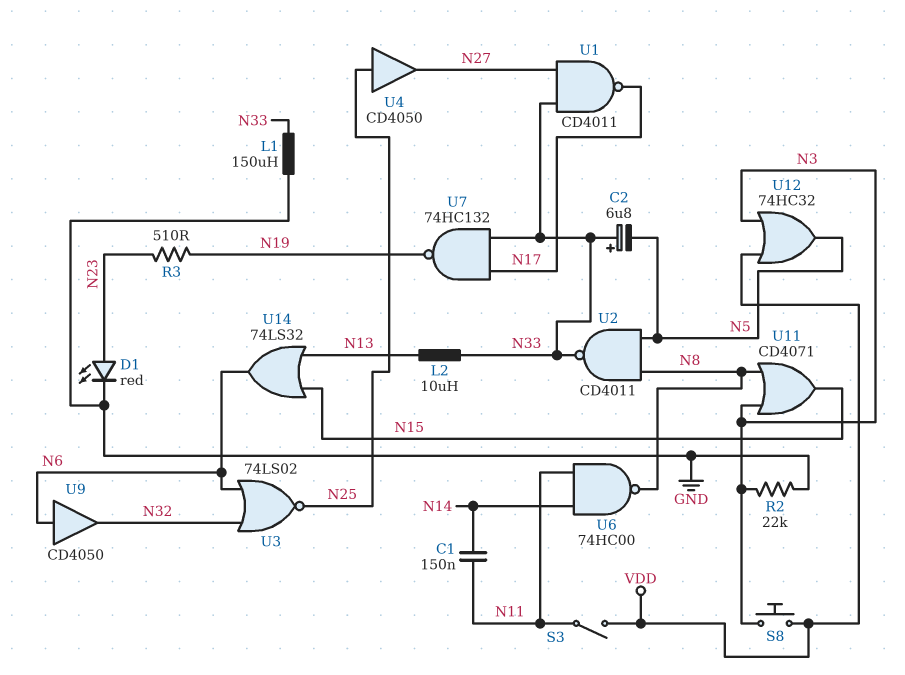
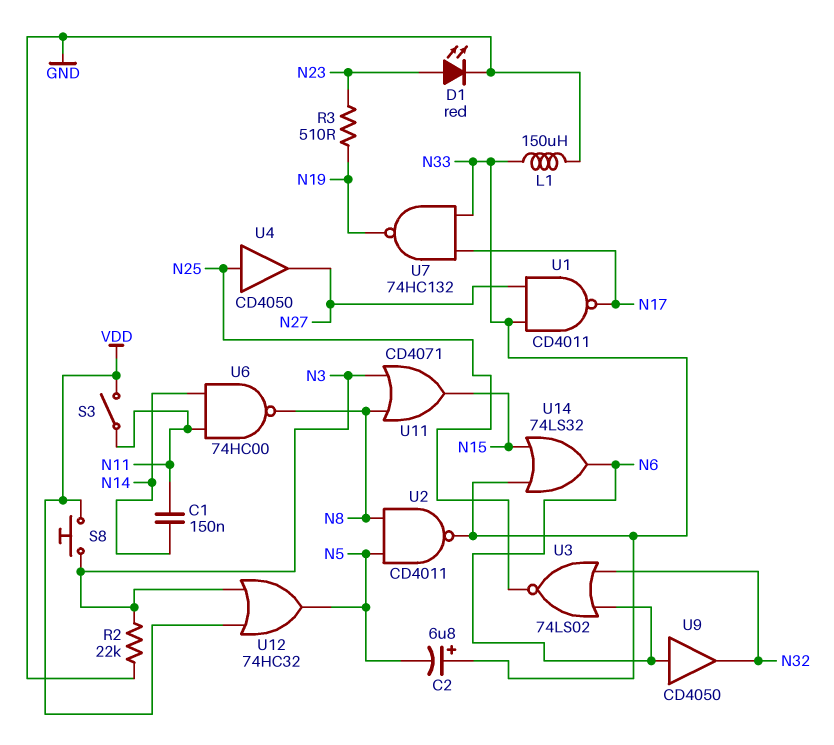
L2: 10uH (N13, N33) -> none
U14: OR 74LS32 (in N13, in N15, out N6) -> OR 74LS32 (in N15, in N33, out N6)

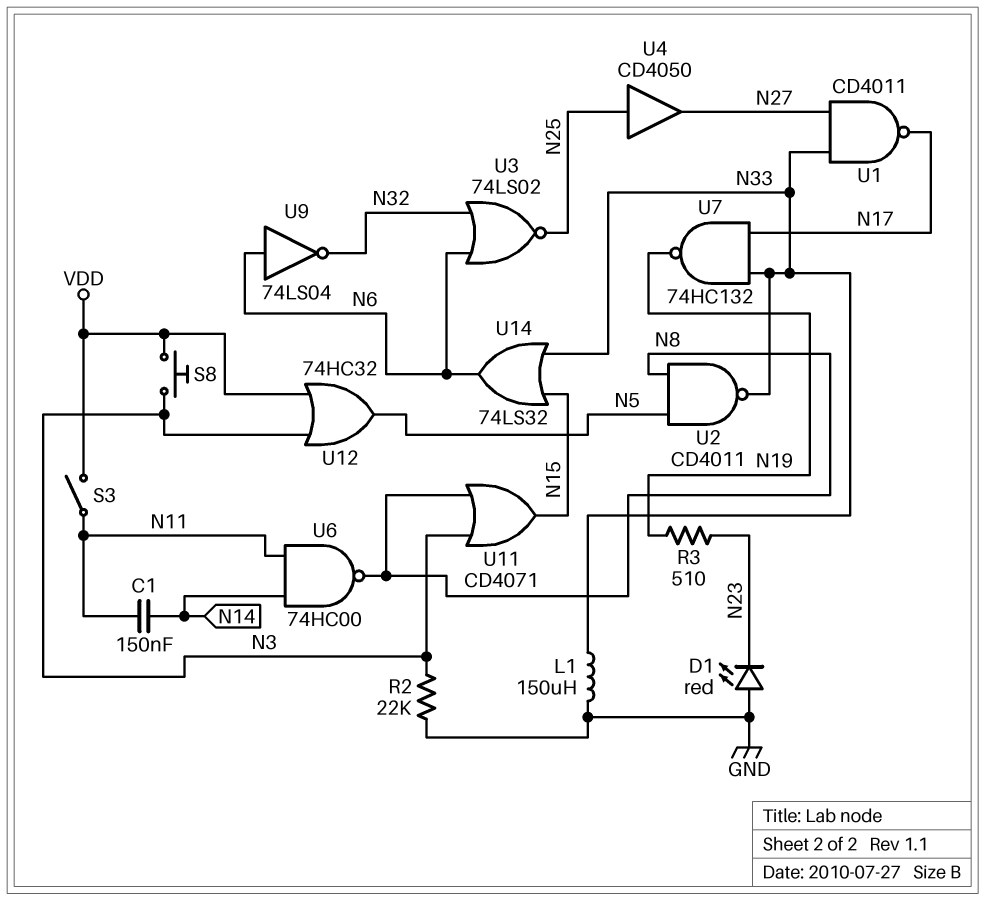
C2: 6.8uF (plus N33, minus N5) -> none
D1: LED red (A N23, K GND) -> LED red (A GND, K N23)
U9: buffer CD4050 (in N6, out N32) -> NOT 74LS04 (in N6, out N32)

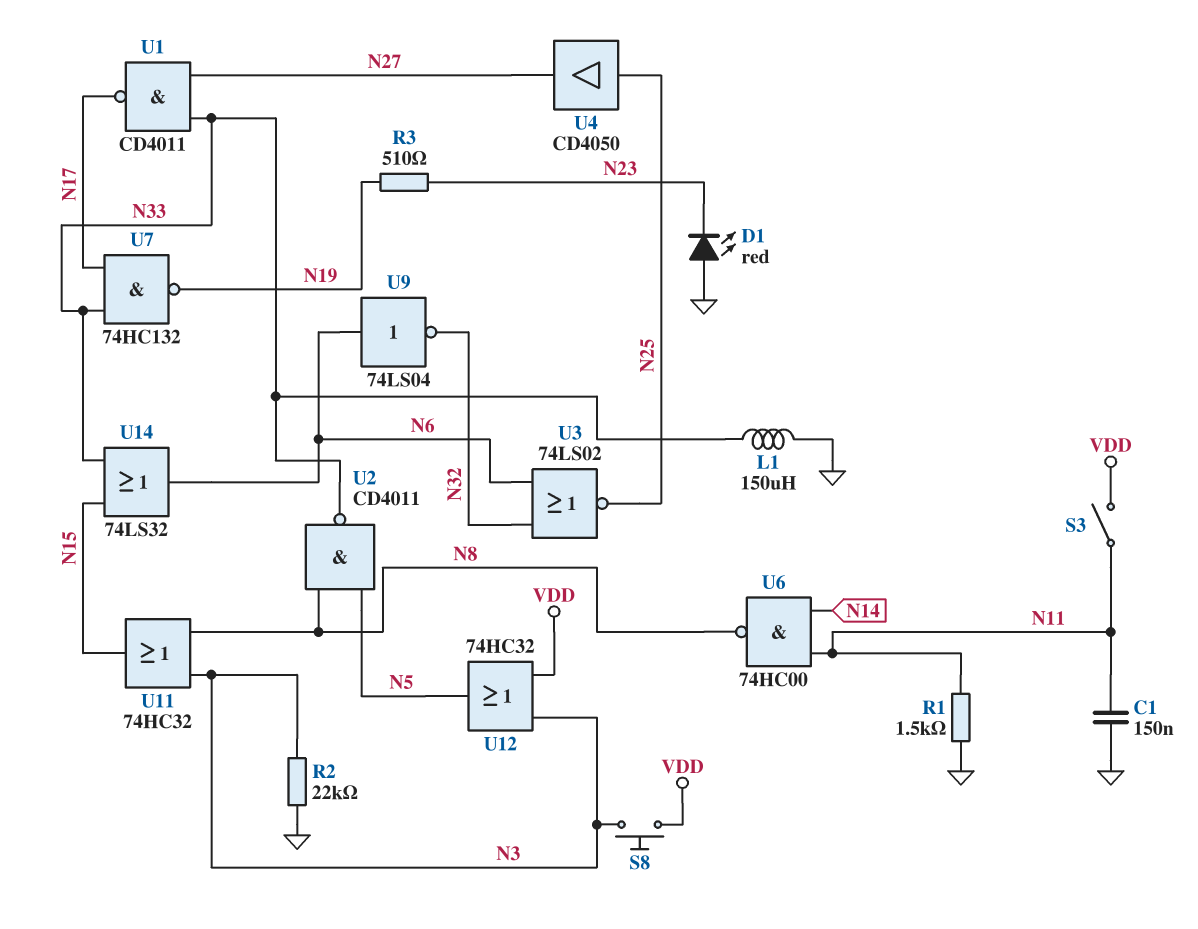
C1: 150nF (N11, N14) -> 150nF (GND, N11)
R1: none -> 1.5k (GND, N11)
U11: OR CD4071 (in N3, in N8, out N15) -> OR 74HC32 (in N3, in N8, out N15)

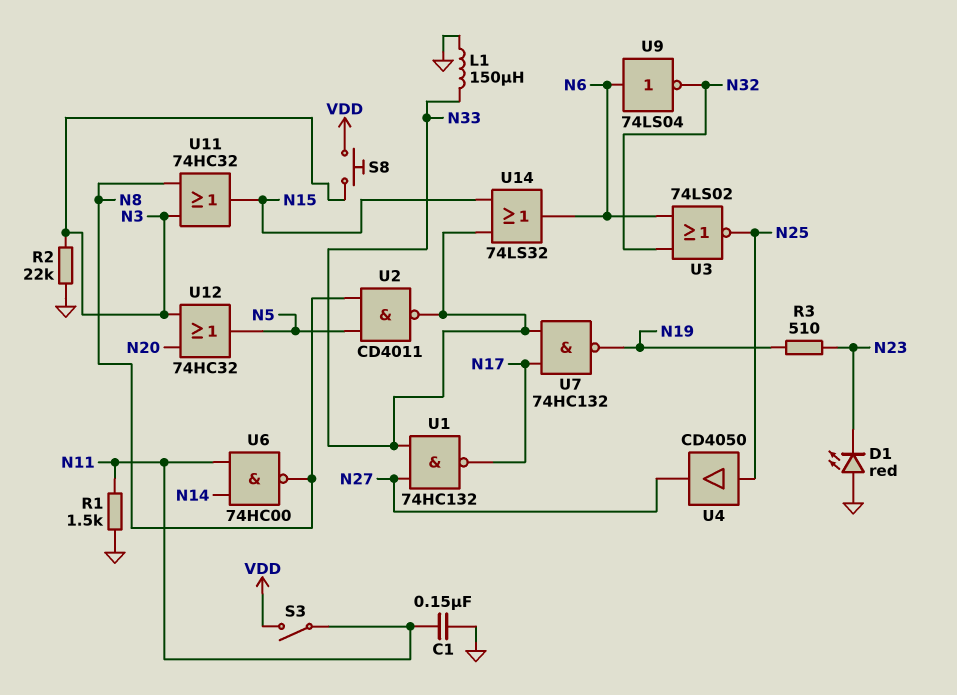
U1: NAND CD4011 (in N27, in N33, out N17) -> NAND 74HC132 (in N27, in N33, out N17)
U12: OR 74HC32 (in N3, in VDD, out N5) -> OR 74HC32 (in N3, in N20, out N5)

